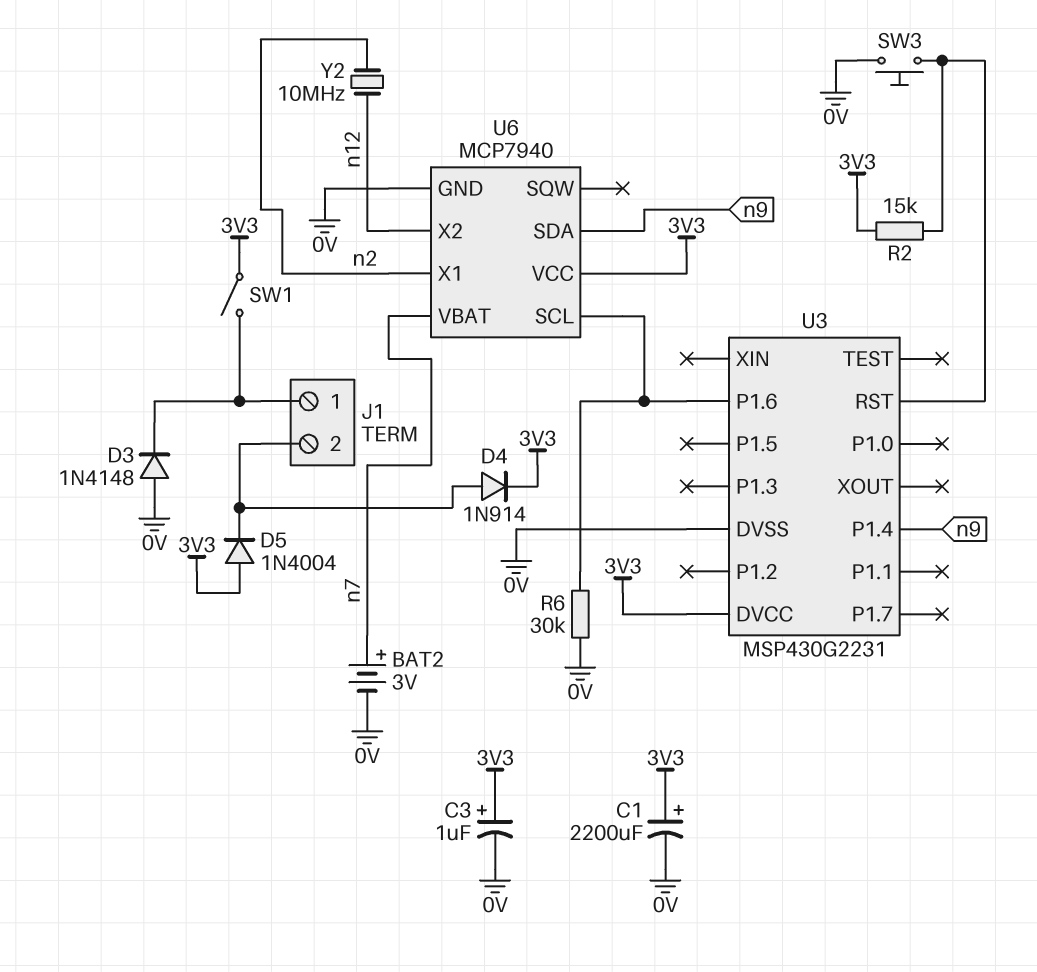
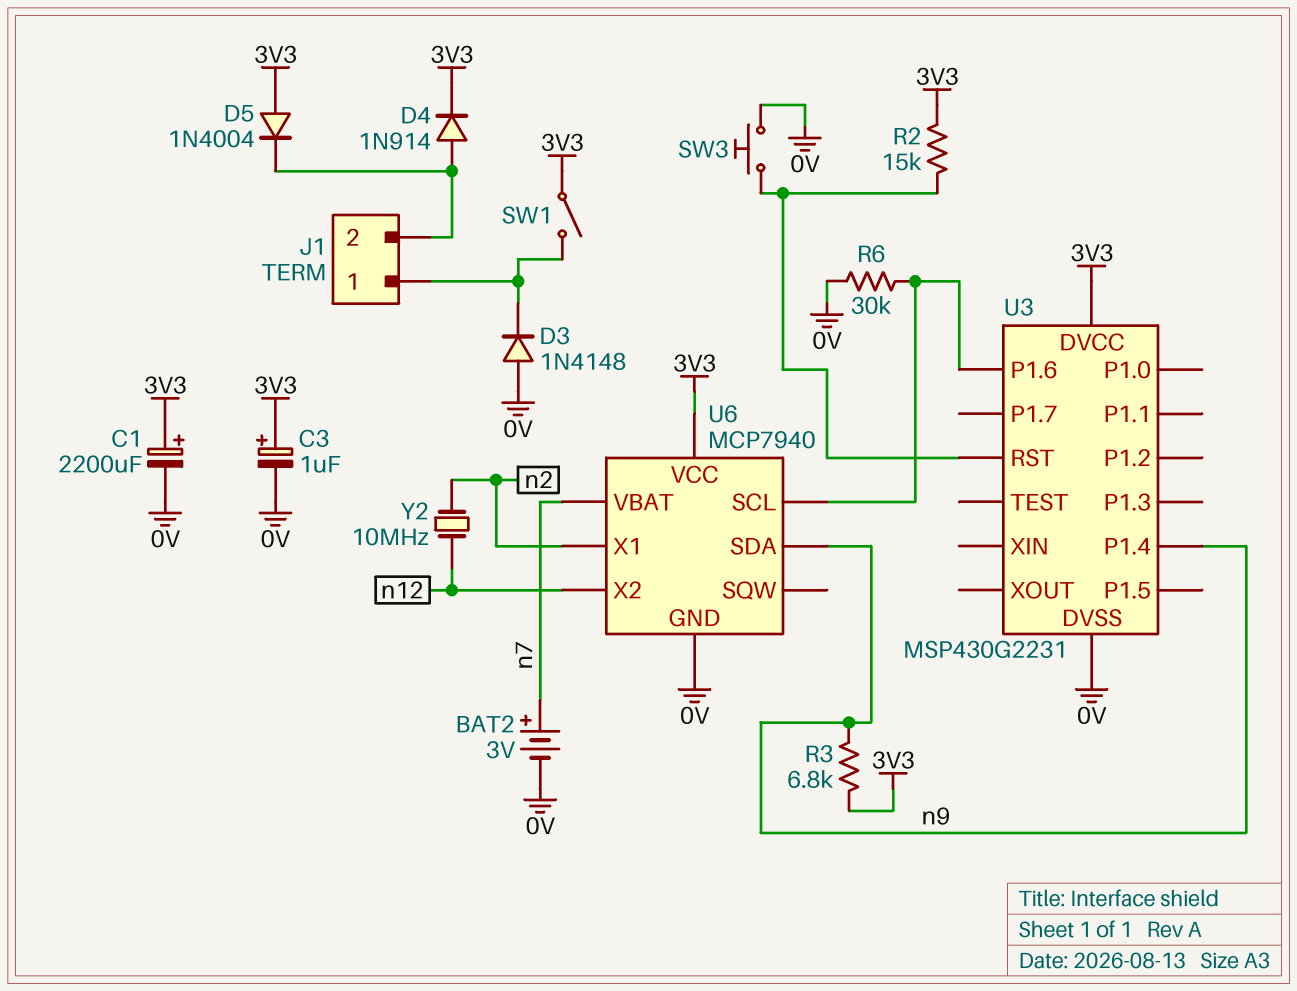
R3: none -> 6.8k (3V3, n9)

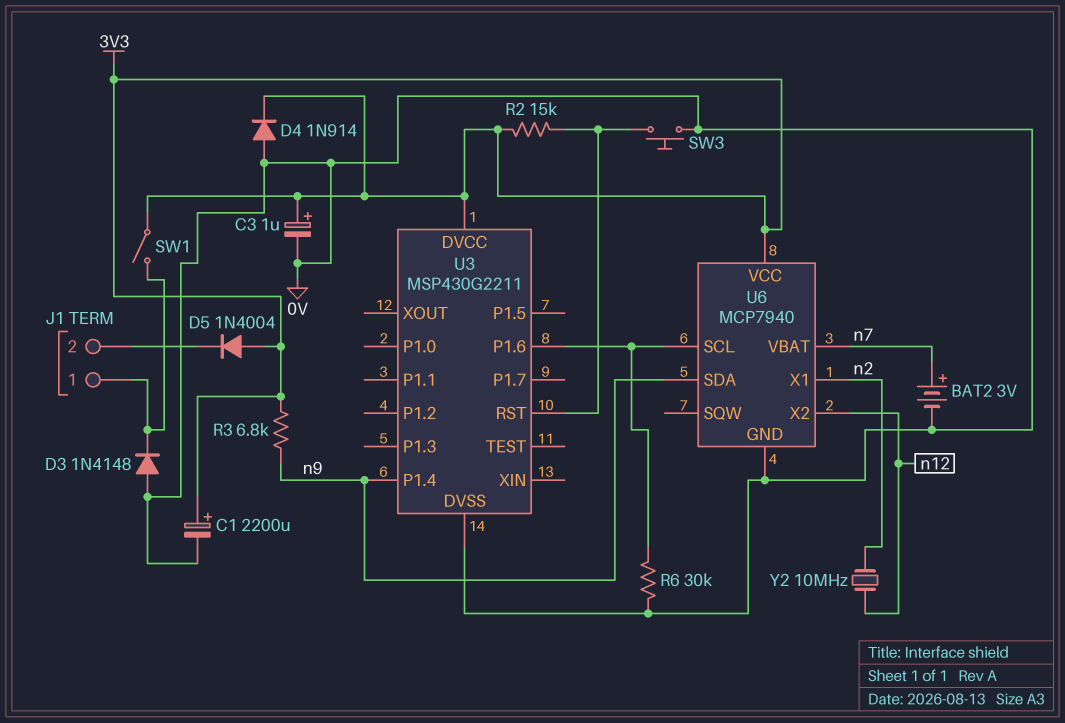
D4: diode 1N914 (A J1/2, K 3V3) -> diode 1N914 (A 0V, K 3V3)
U3: MSP430G2231 -> MSP430G2211

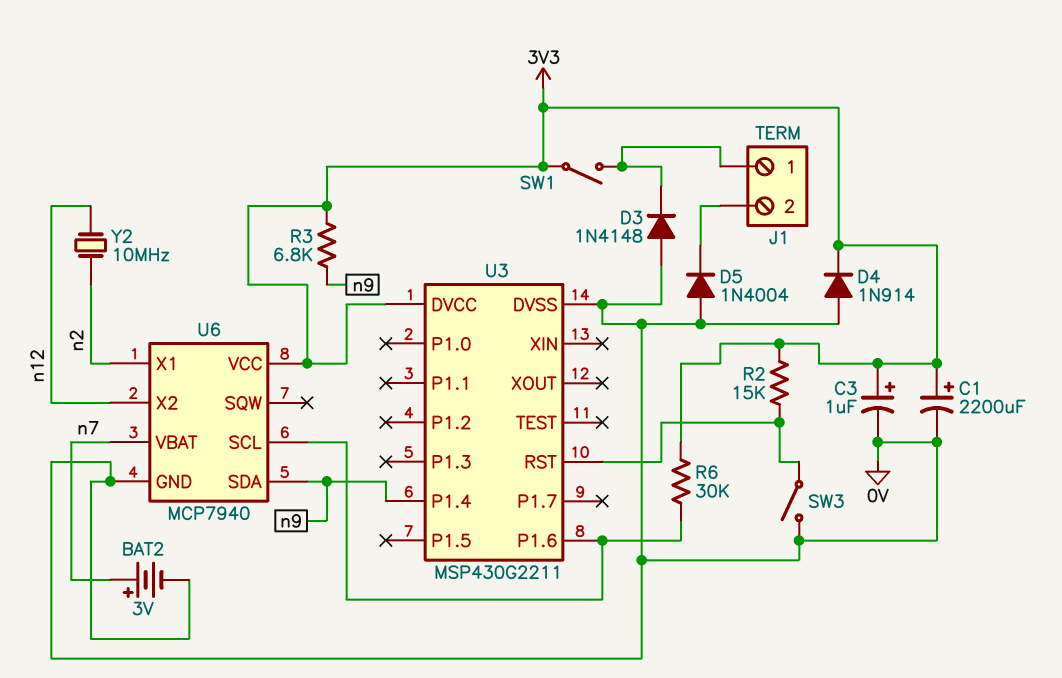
D5: diode 1N4004 (A 3V3, K J1/2) -> diode 1N4004 (A 0V, K J1/2)
R6: 30k (0V, U3/P1.6) -> 30k (3V3, U3/P1.6)
SW3: button (0V, U3/RST) -> switch (0V, U3/RST)

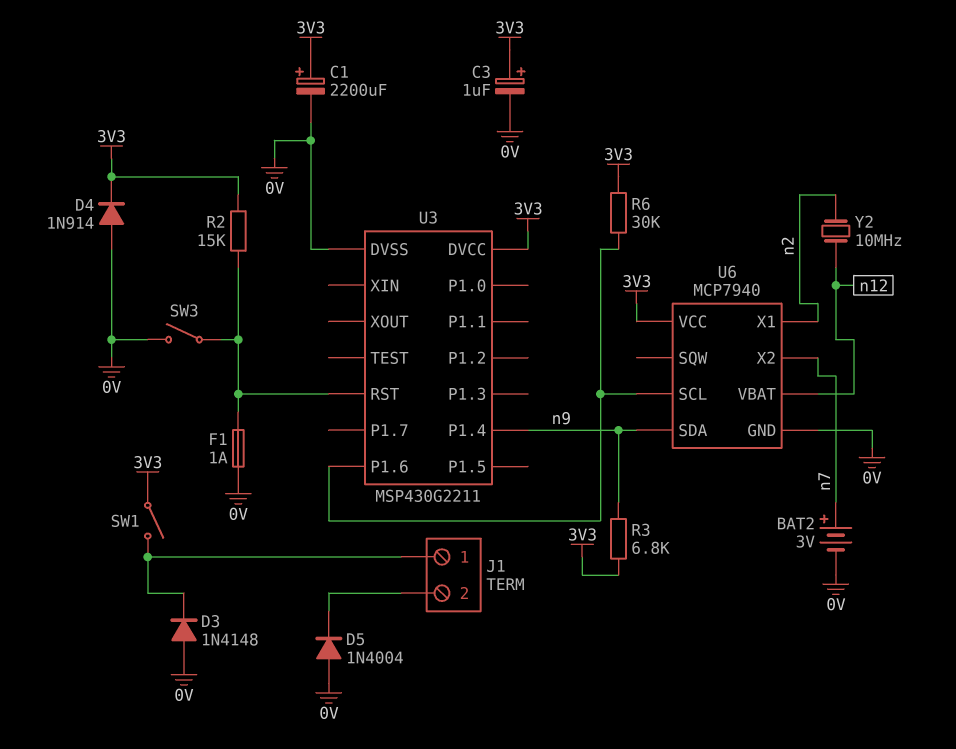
F1: none -> 1A (0V, U3/RST)
U6 pin VBAT: n7 -> n12
U6 pin X2: n12 -> n7

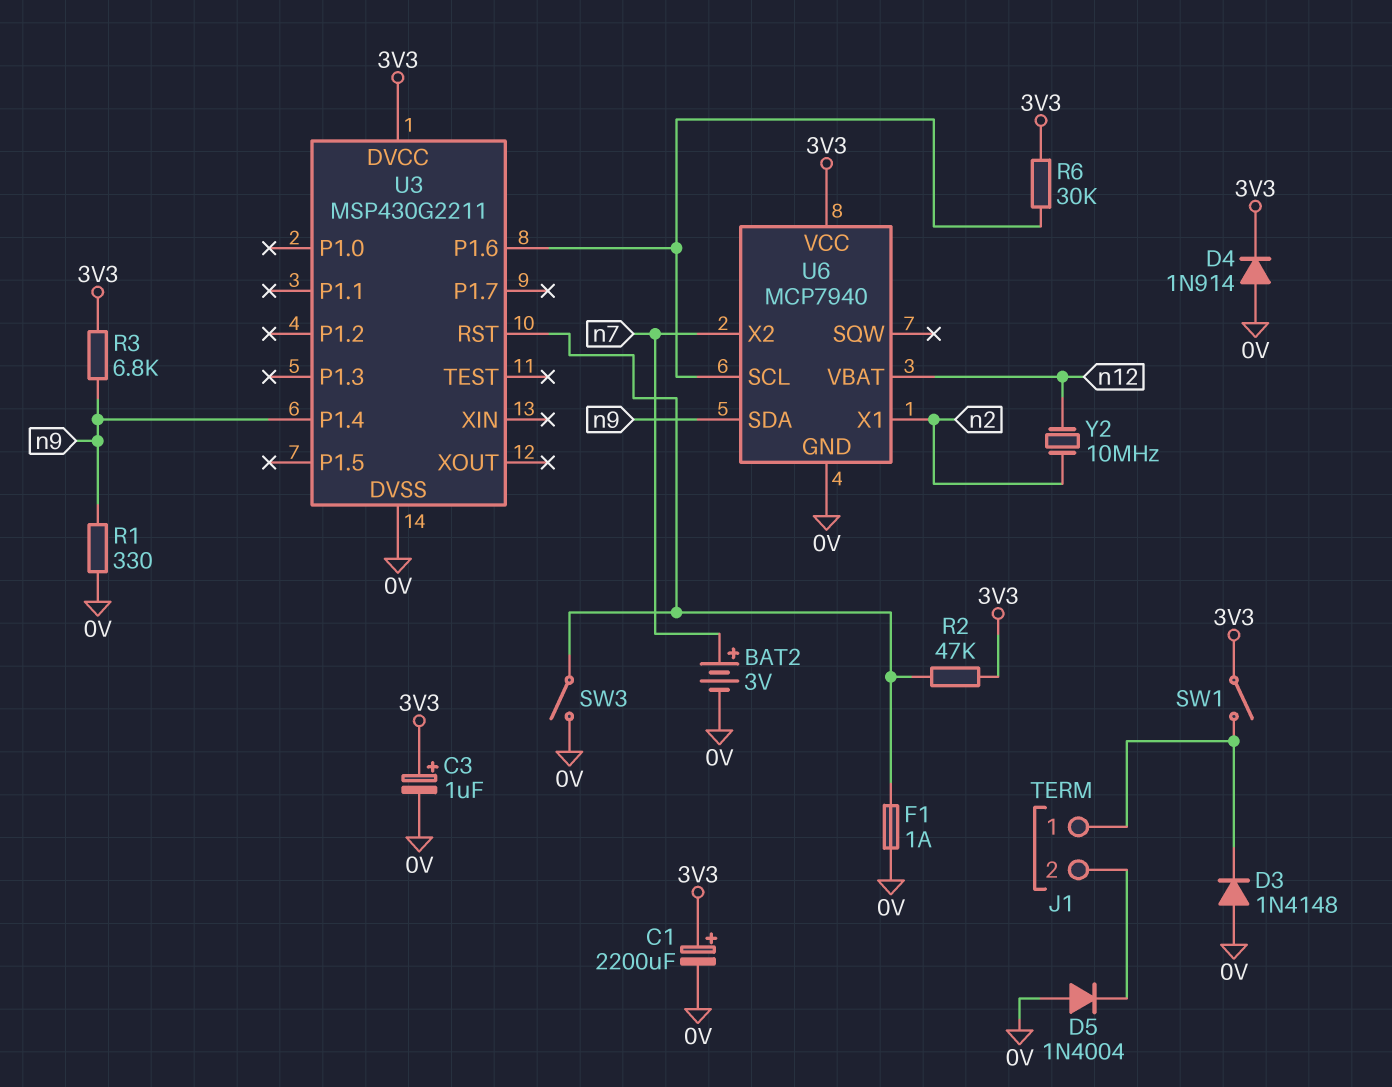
R1: none -> 330 (0V, n9)
R2: 15k (3V3, U3/RST) -> 47k (3V3, U3/RST)

